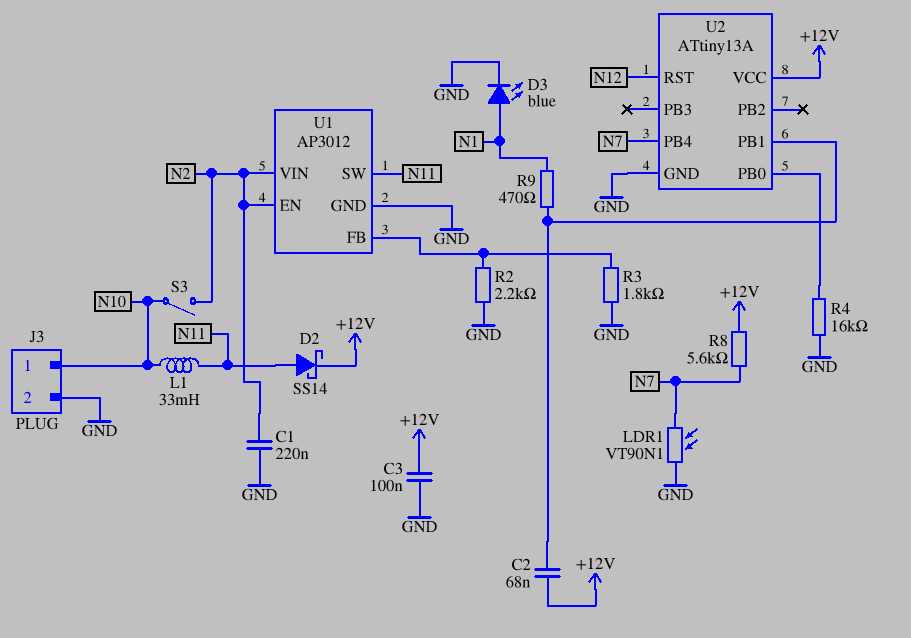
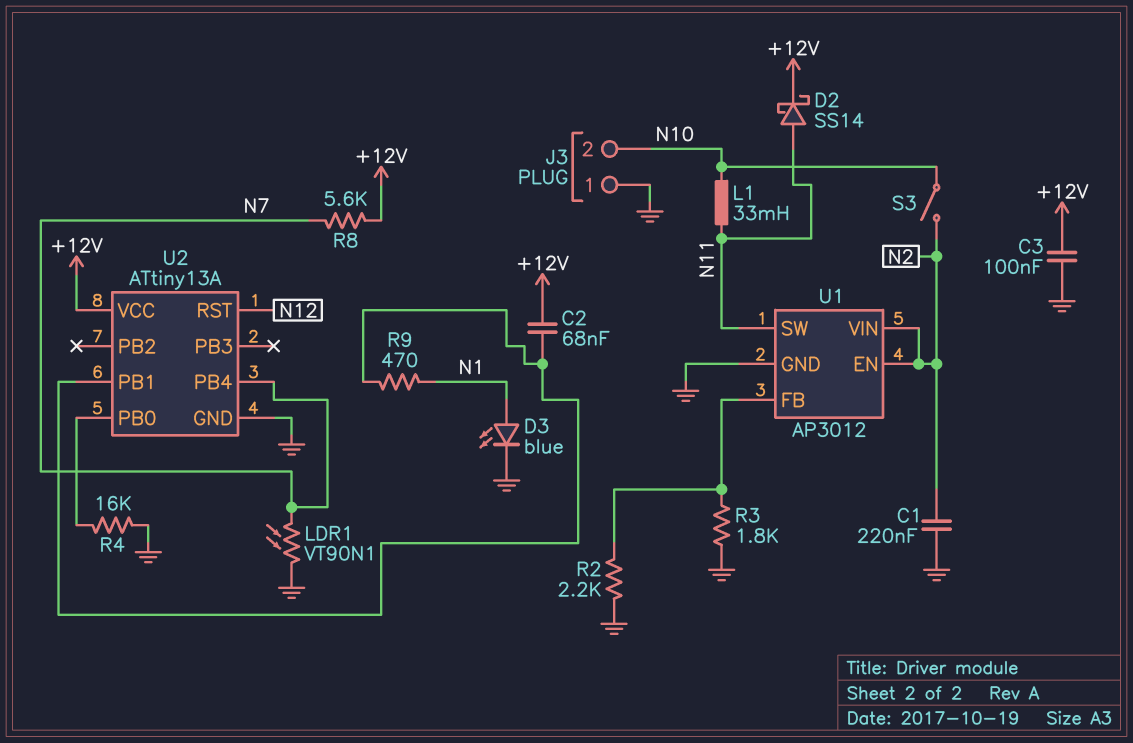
J3 pin 1: N10 -> GND
J3 pin 2: GND -> N10

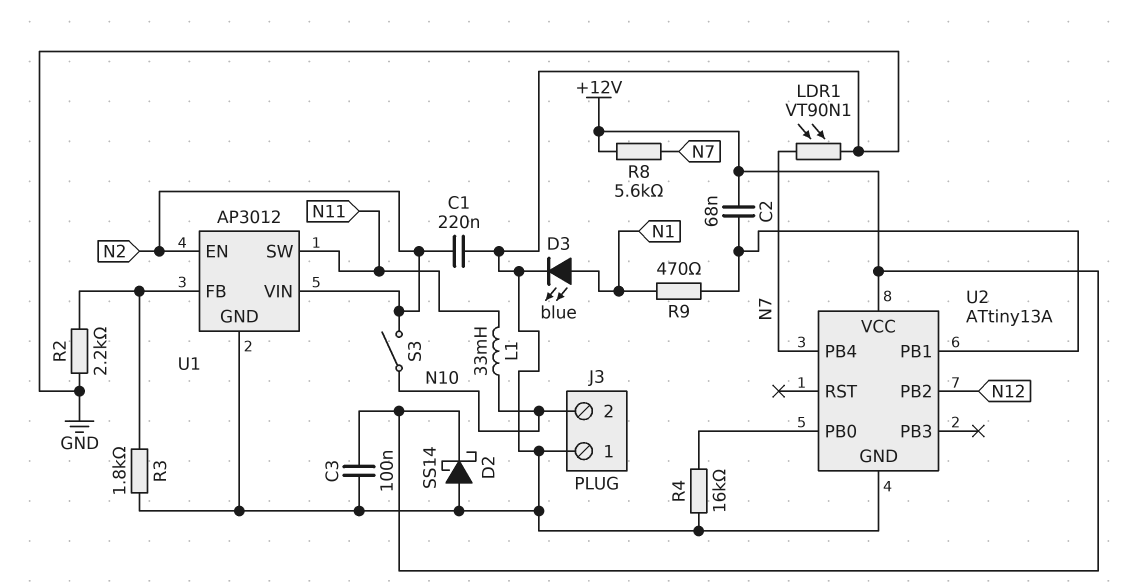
D2: schottky SS14 (A N11, K +12V) -> schottky SS14 (A GND, K +12V)
U2 pin PB2: none -> N12
U2 pin RST: N12 -> none

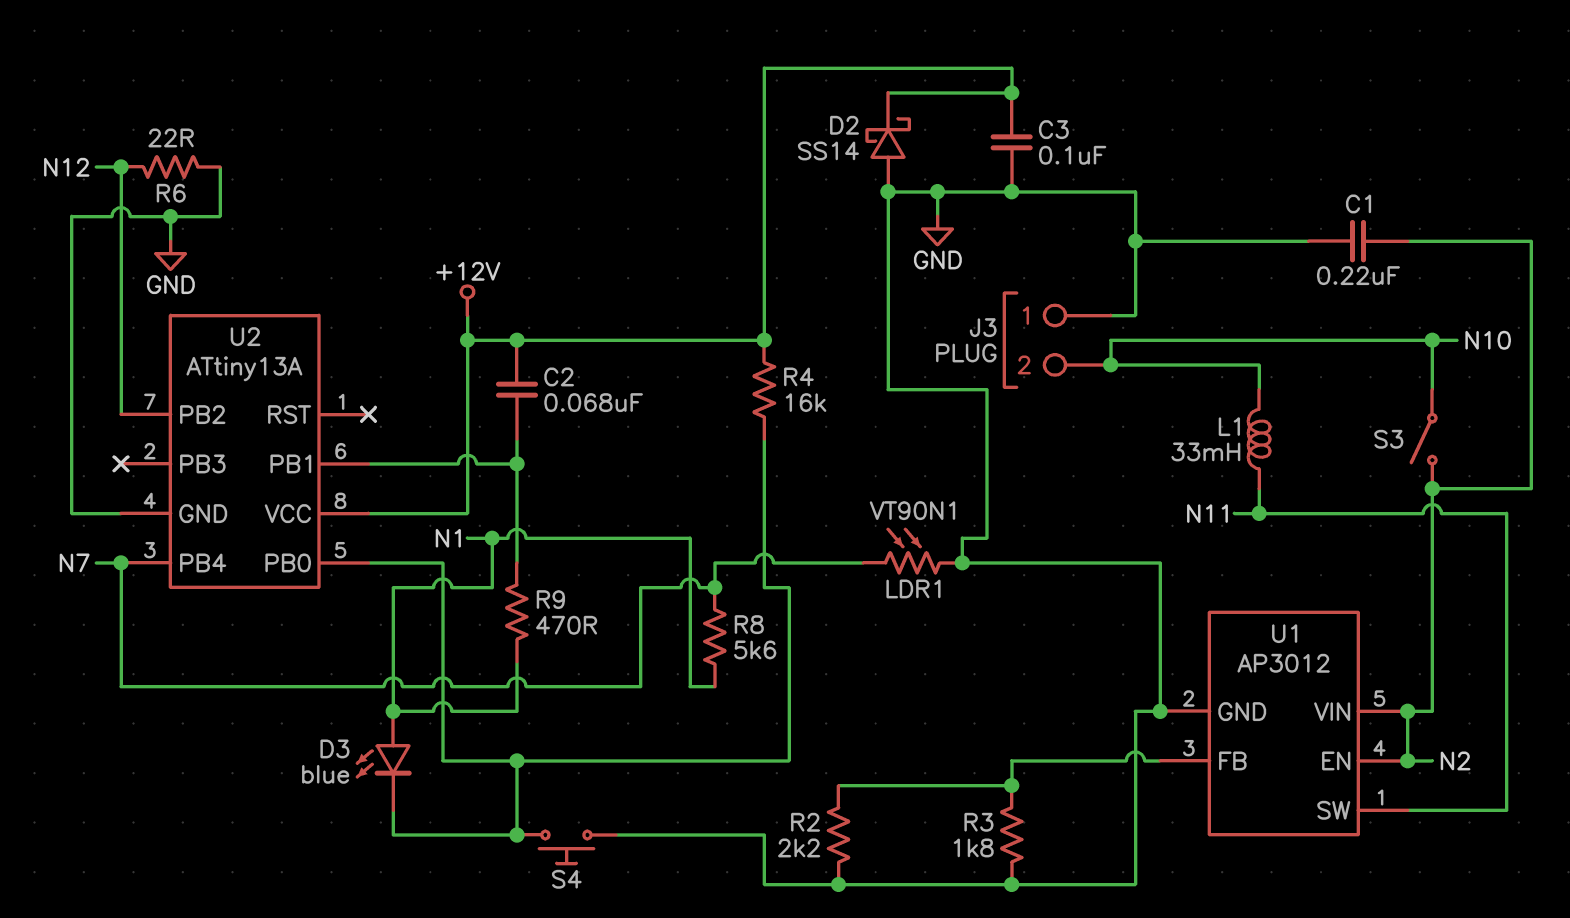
D3: LED blue (A N1, K GND) -> LED blue (A N1, K U2/PB0)
R4: 16k (GND, U2/PB0) -> 16k (+12V, U2/PB0)
R6: none -> 22 (GND, N12)
R8: 5.6k (+12V, N7) -> 5.6k (N1, N7)
S4: none -> button (GND, U2/PB0)

